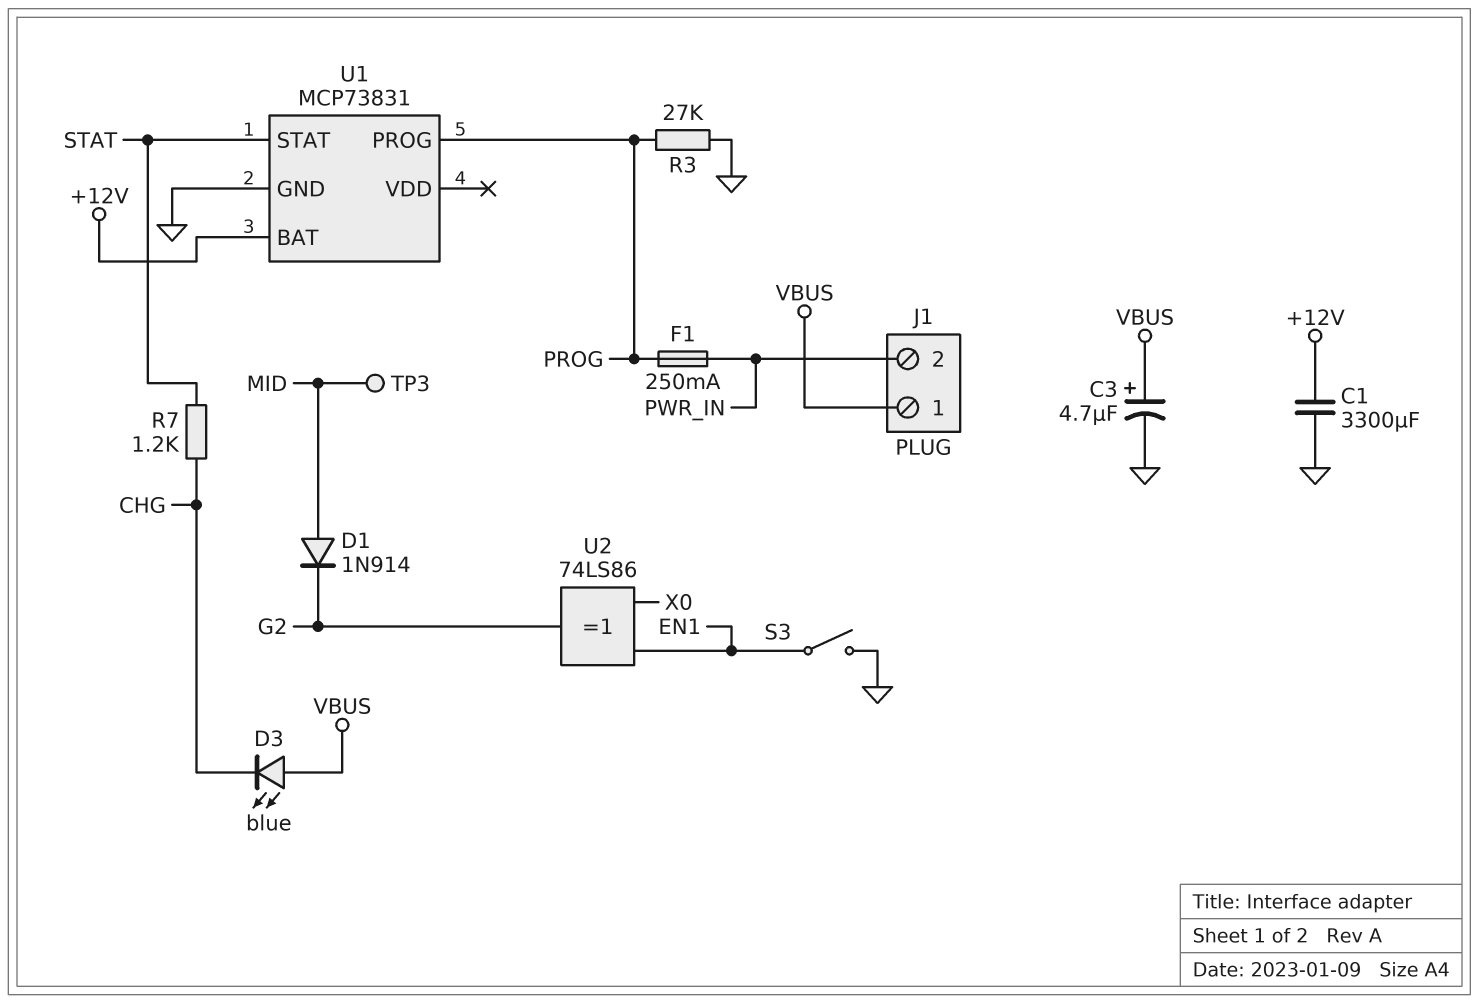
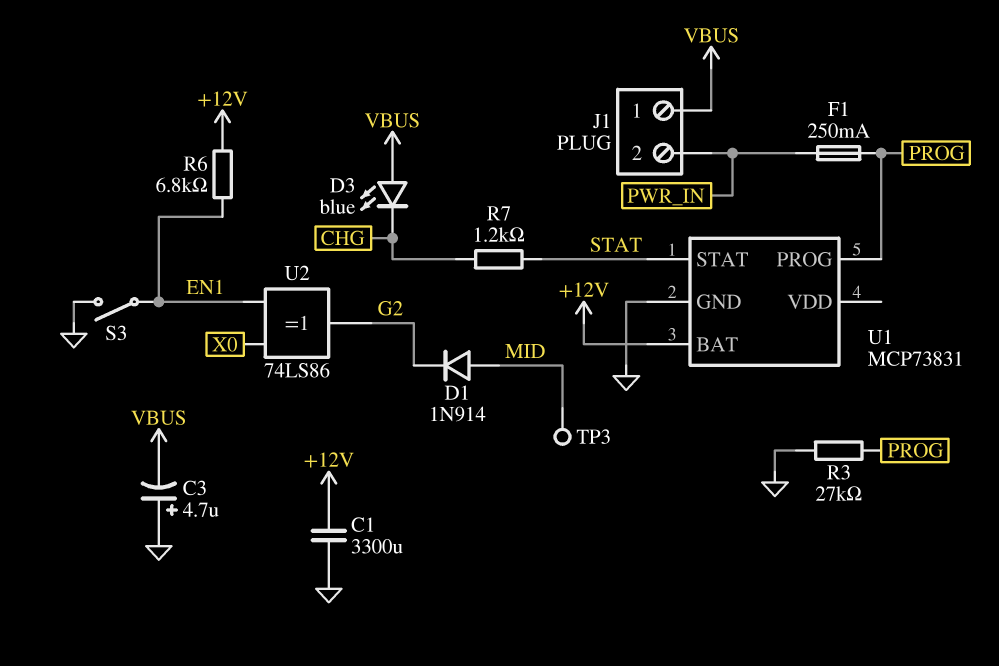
C3: 4.7uF (plus VBUS, minus GND) -> 4.7uF (plus GND, minus VBUS)
R6: none -> 6.8k (+12V, EN1)

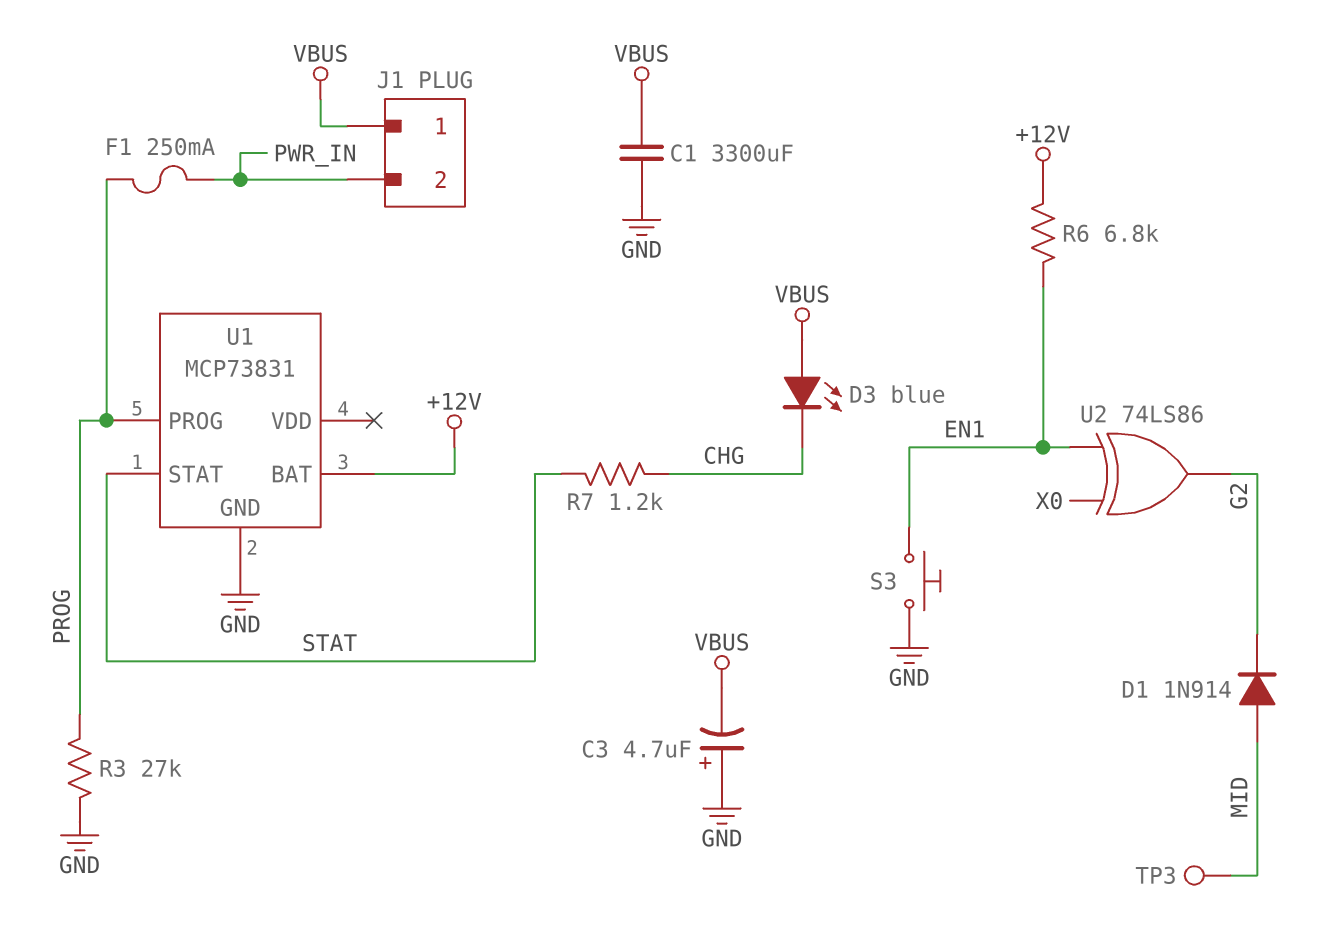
C1: 3300uF (+12V, GND) -> 3300uF (GND, VBUS)
S3: switch (EN1, GND) -> button (EN1, GND)

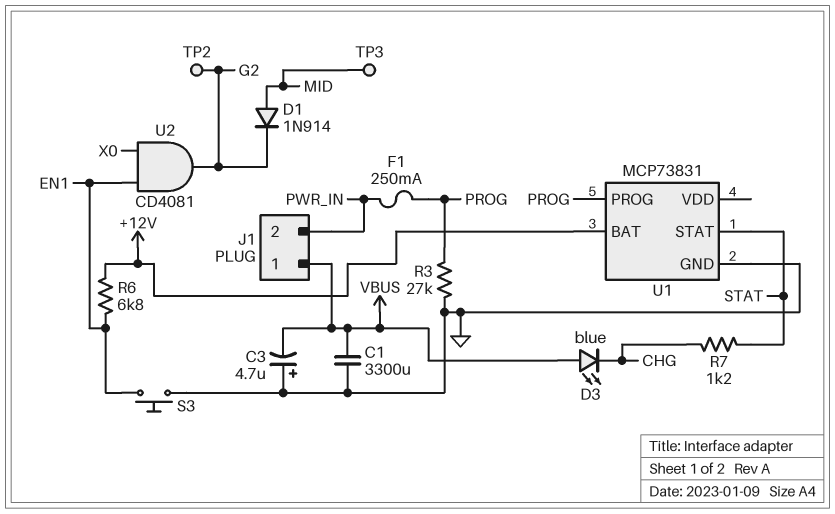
TP2: none -> test point (G2)
U2: XOR 74LS86 (in EN1, in X0, out G2) -> AND CD4081 (in EN1, in X0, out G2)

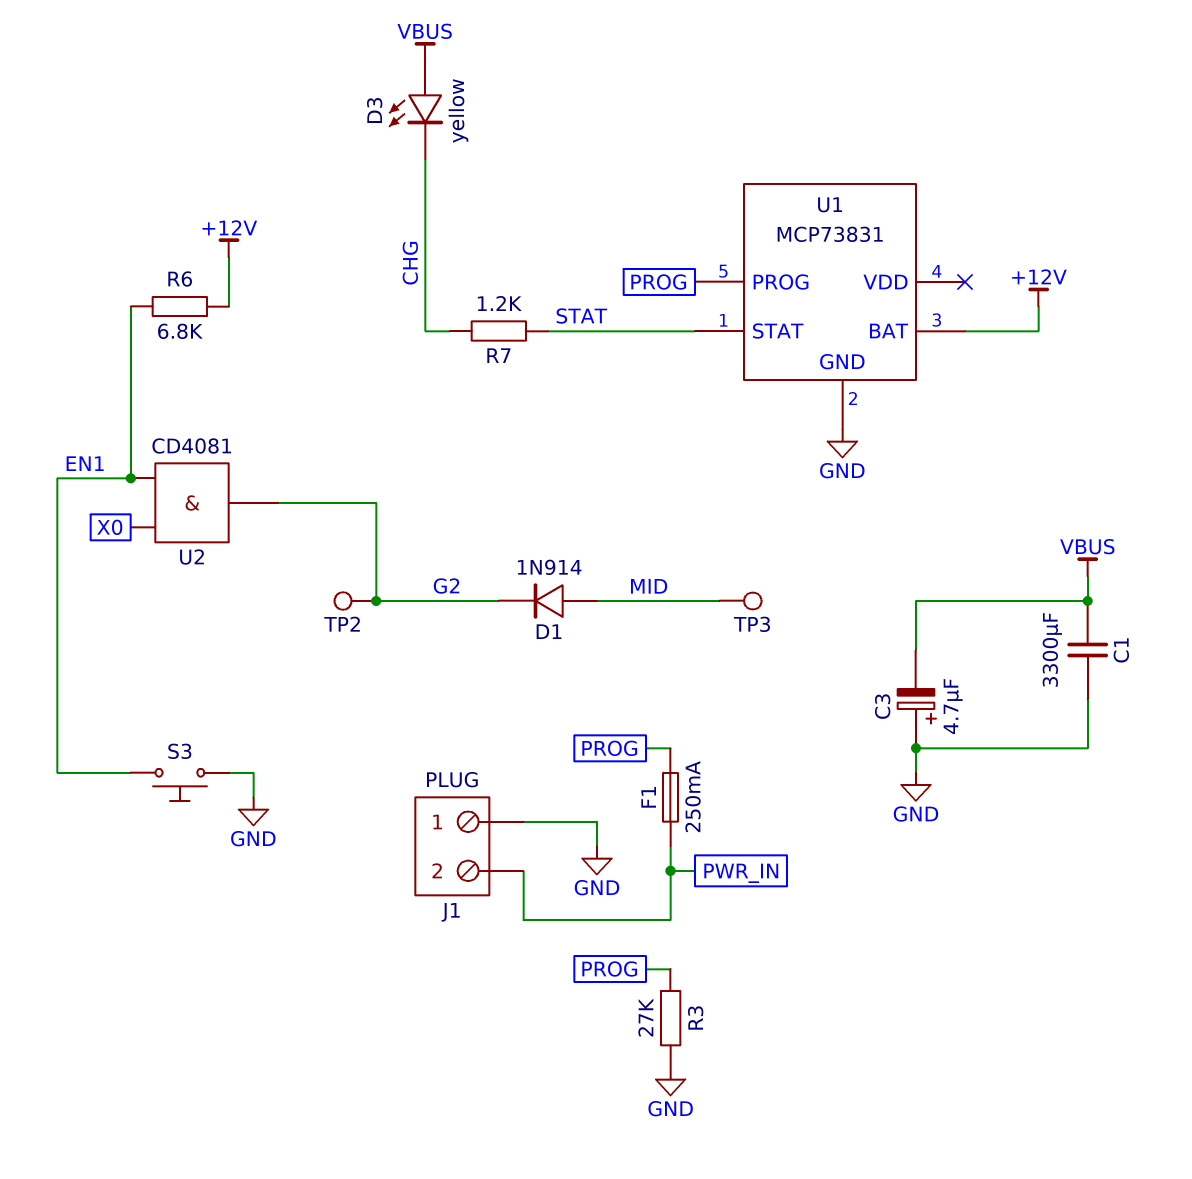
D3: LED blue (A VBUS, K CHG) -> LED yellow (A VBUS, K CHG)
J1 pin 1: VBUS -> GND

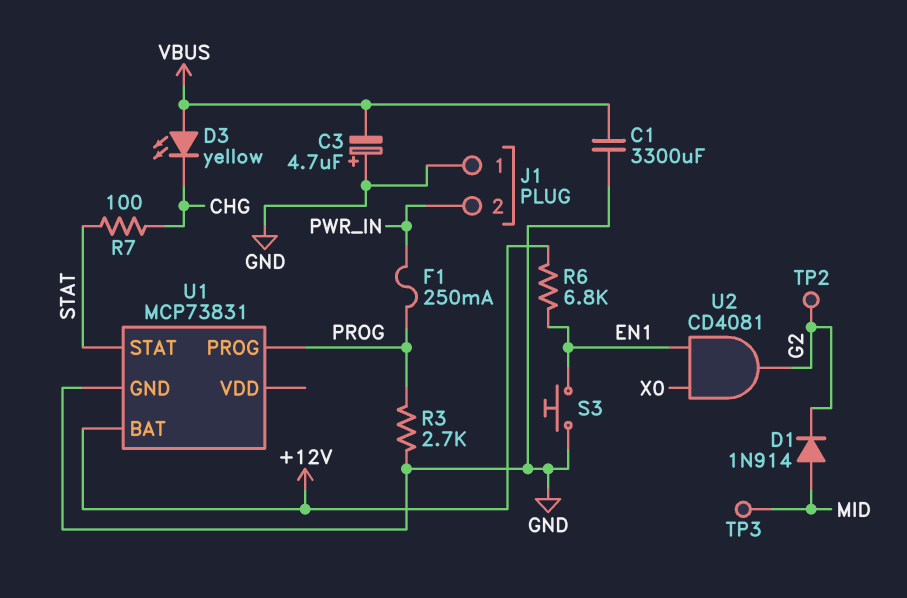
R3: 27k (GND, PROG) -> 2.7k (GND, PROG)
R7: 1.2k (CHG, STAT) -> 100 (CHG, STAT)

